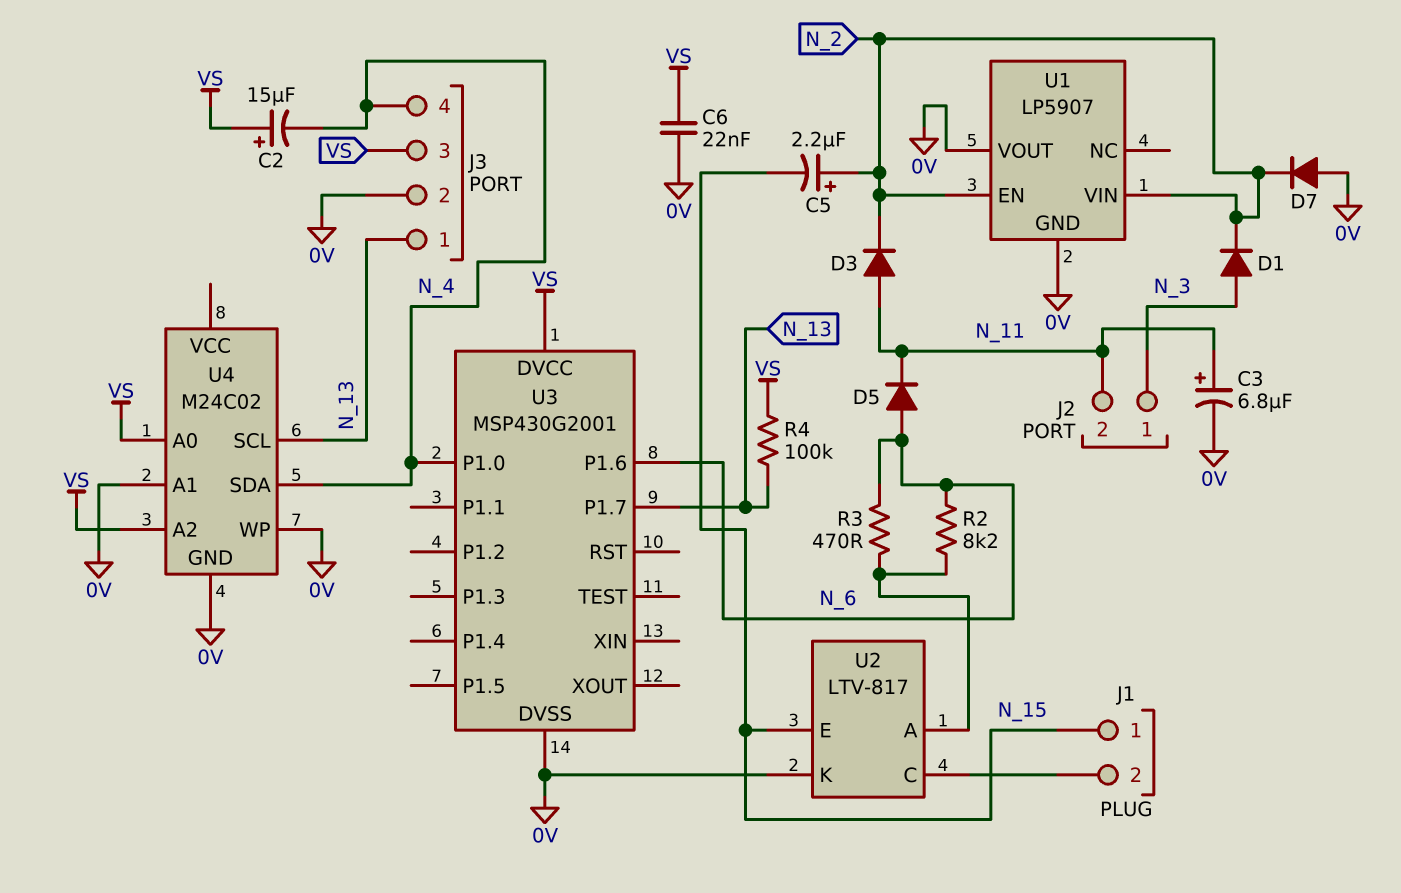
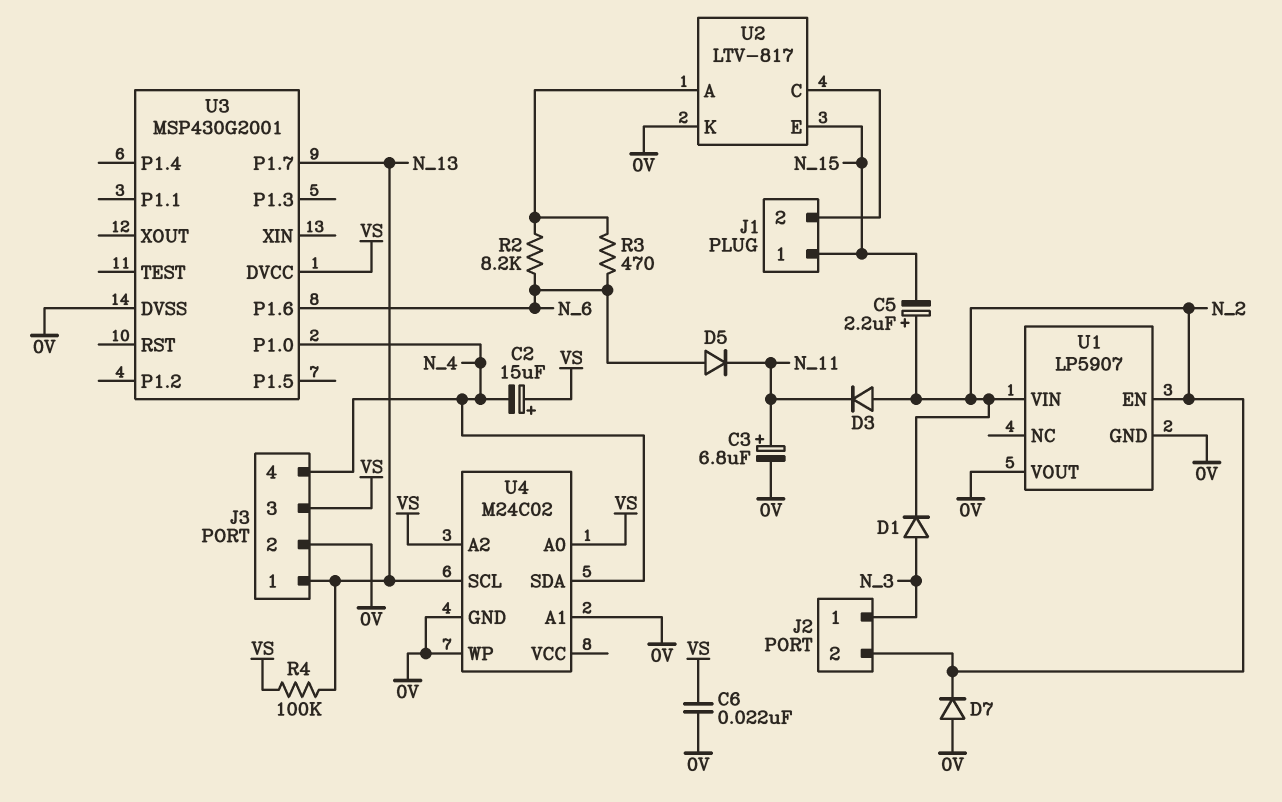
D3: diode (A N_11, K N_2) -> diode (A N_2, K N_11)
J2 pin 2: N_11 -> N_2

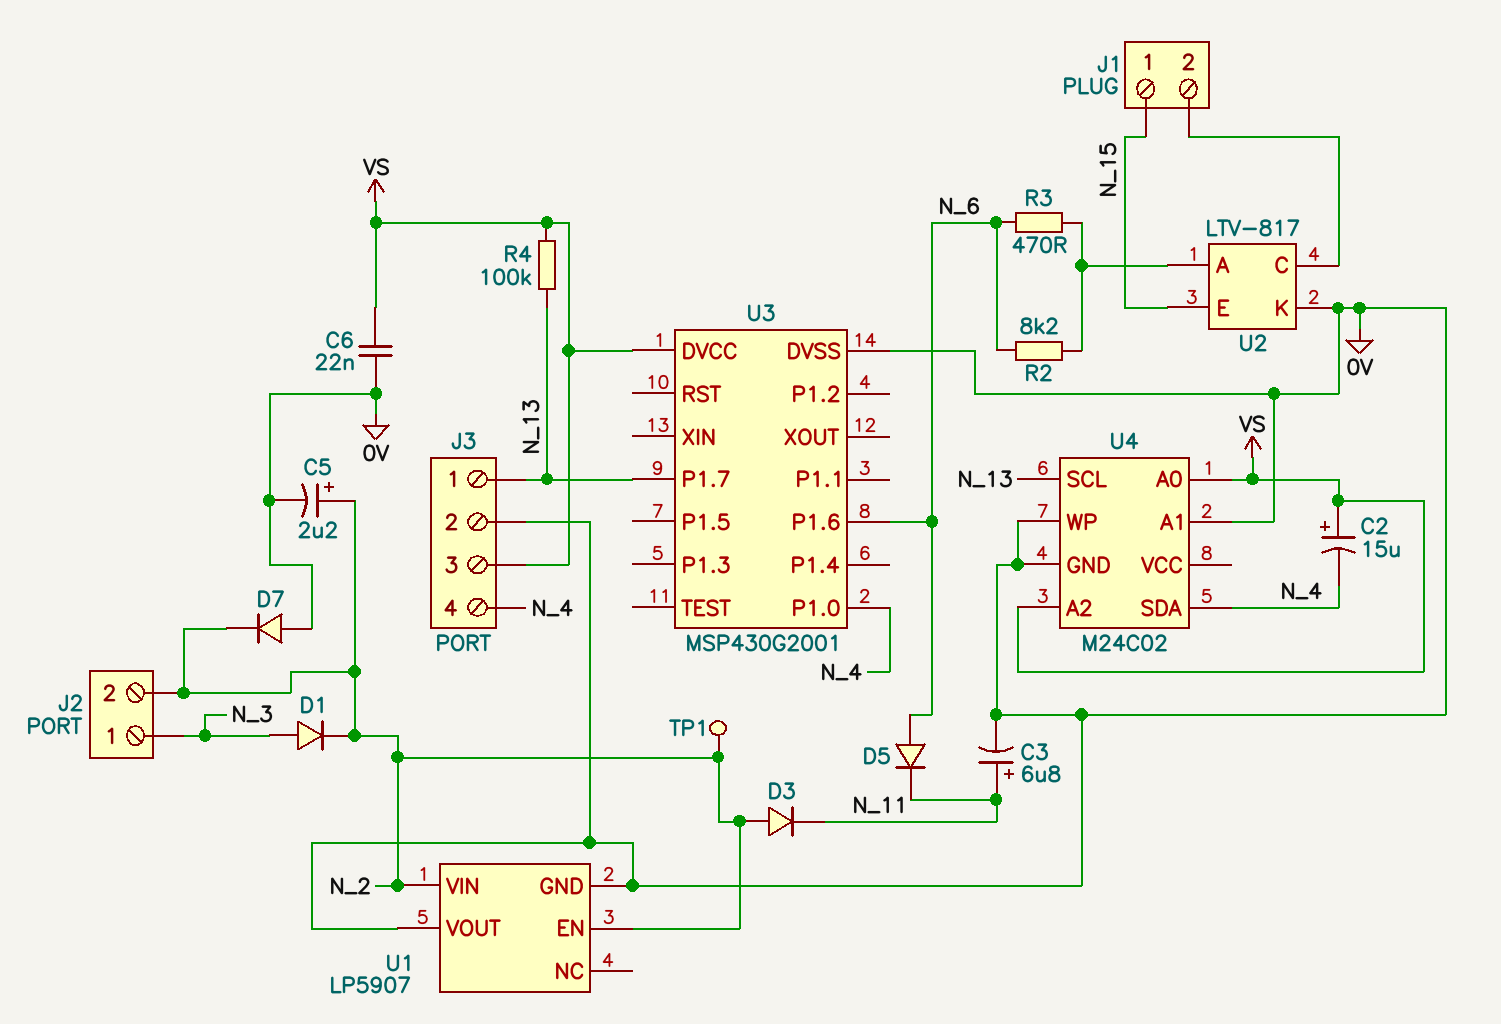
C5: 2.2uF (plus N_2, minus N_15) -> 2.2uF (plus N_2, minus 0V)
TP1: none -> test point (N_2)

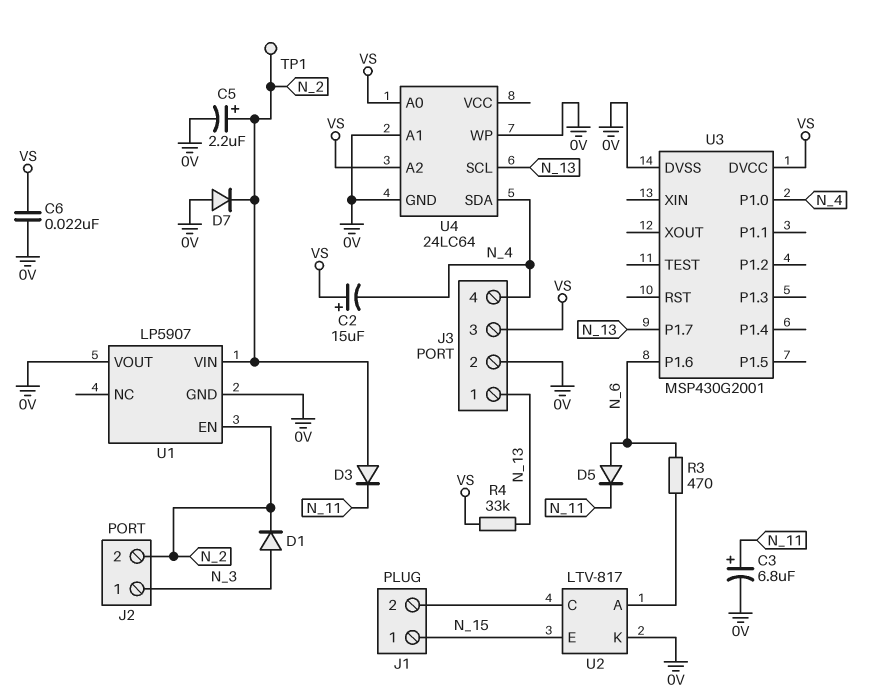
R2: 8.2k (N_6, U2/A) -> none
R4: 100k (N_13, VS) -> 33k (N_13, VS)
U4: M24C02 -> 24LC64

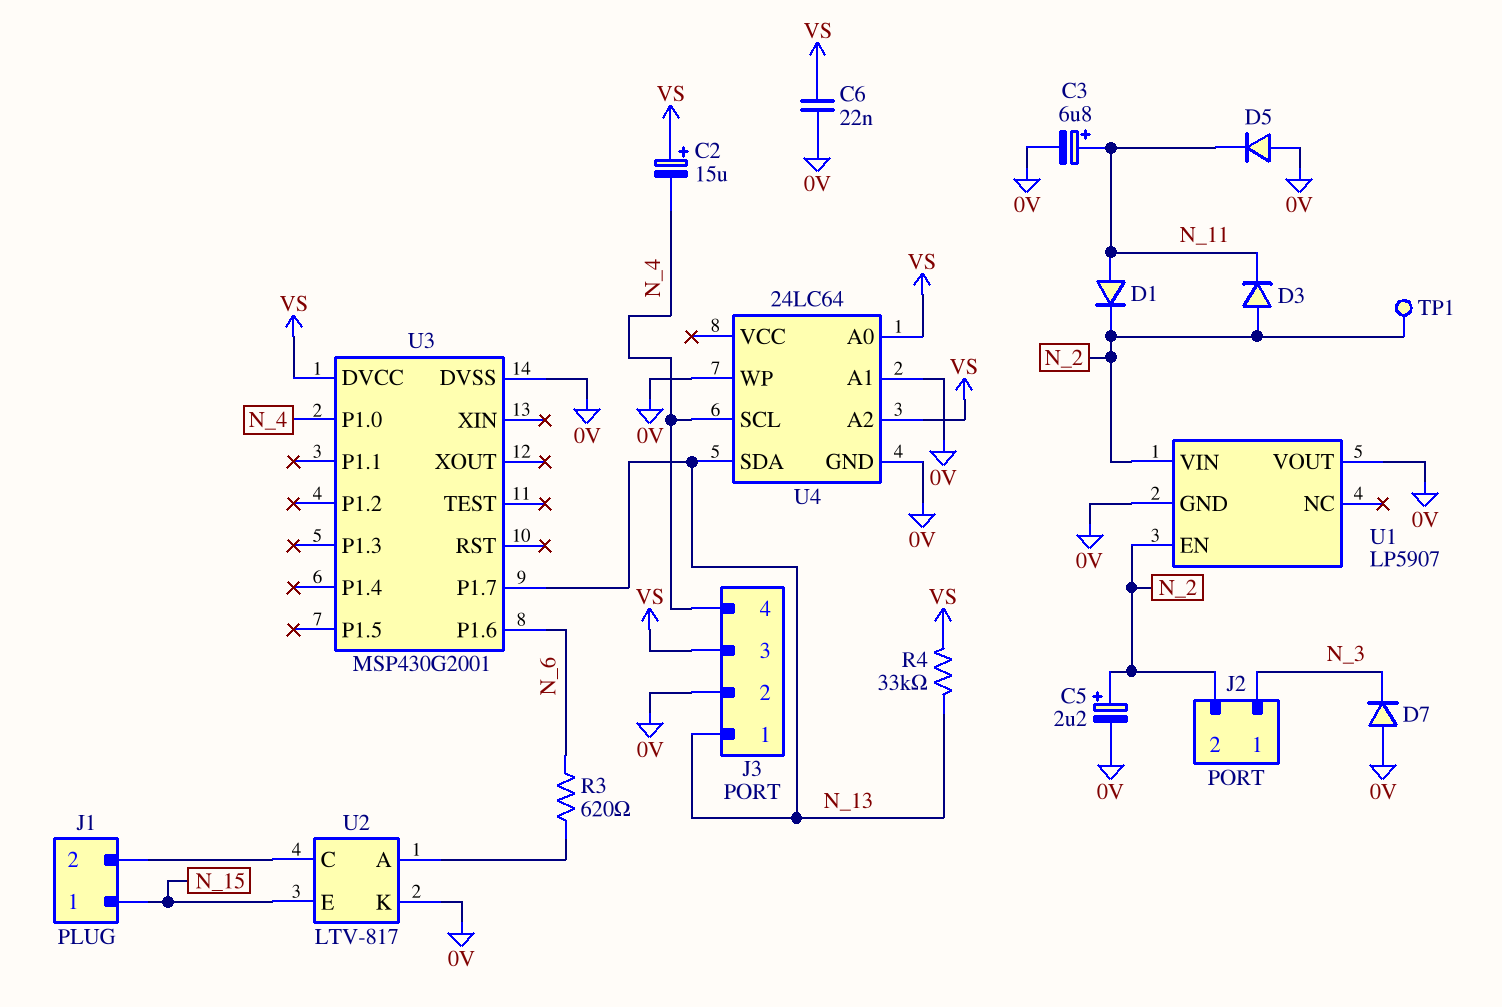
D1: diode (A N_3, K N_2) -> diode (A N_11, K N_2)
D5: diode (A N_6, K N_11) -> diode (A 0V, K N_11)
D7: diode (A 0V, K N_2) -> diode (A 0V, K N_3)
R3: 470 (N_6, U2/A) -> 620 (N_6, U2/A)
U4 pin SCL: N_13 -> N_4
U4 pin SDA: N_4 -> N_13

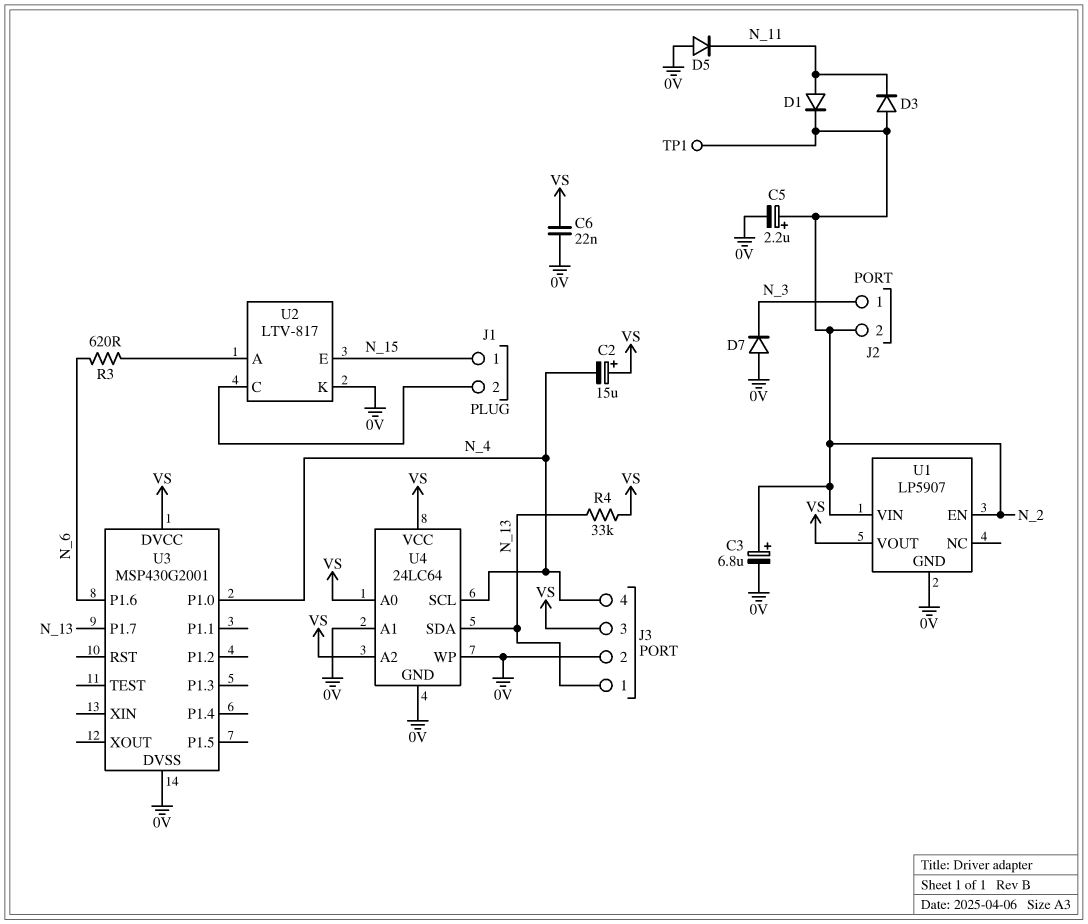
C3: 6.8uF (plus N_11, minus 0V) -> 6.8uF (plus N_2, minus 0V)
U1 pin VOUT: 0V -> VS
U4 pin VCC: none -> VS

